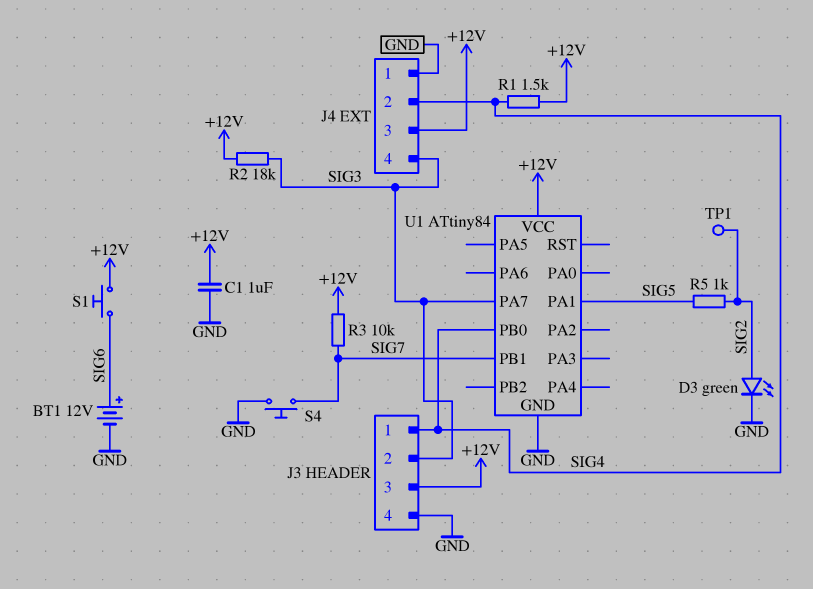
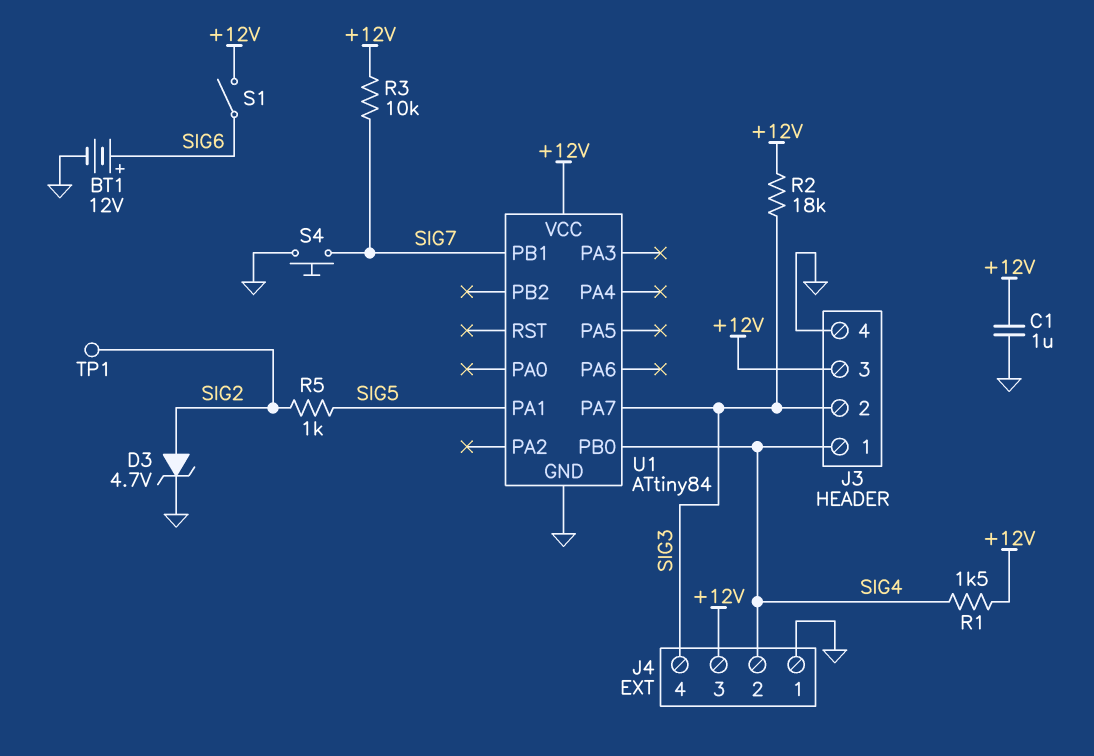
D3: LED green (A SIG2, K GND) -> zener 4.7V (A SIG2, K GND)
S1: button (+12V, SIG6) -> switch (+12V, SIG6)

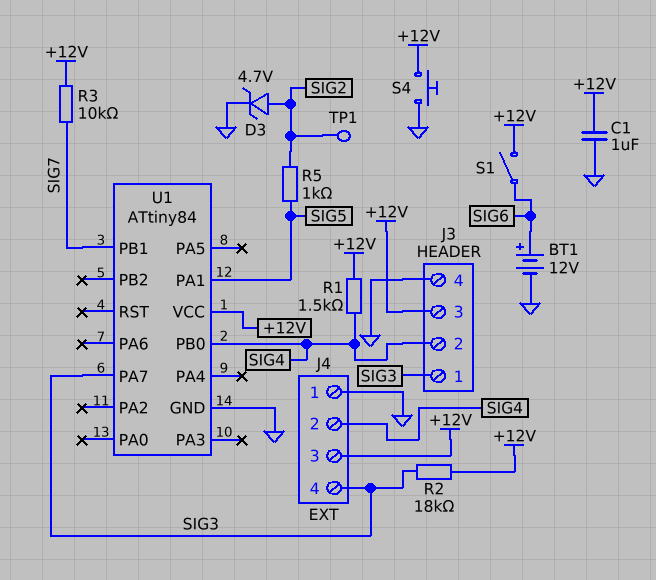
J3 pin 1: SIG4 -> SIG3
J3 pin 2: SIG3 -> SIG4
S4: button (GND, SIG7) -> button (+12V, GND)

